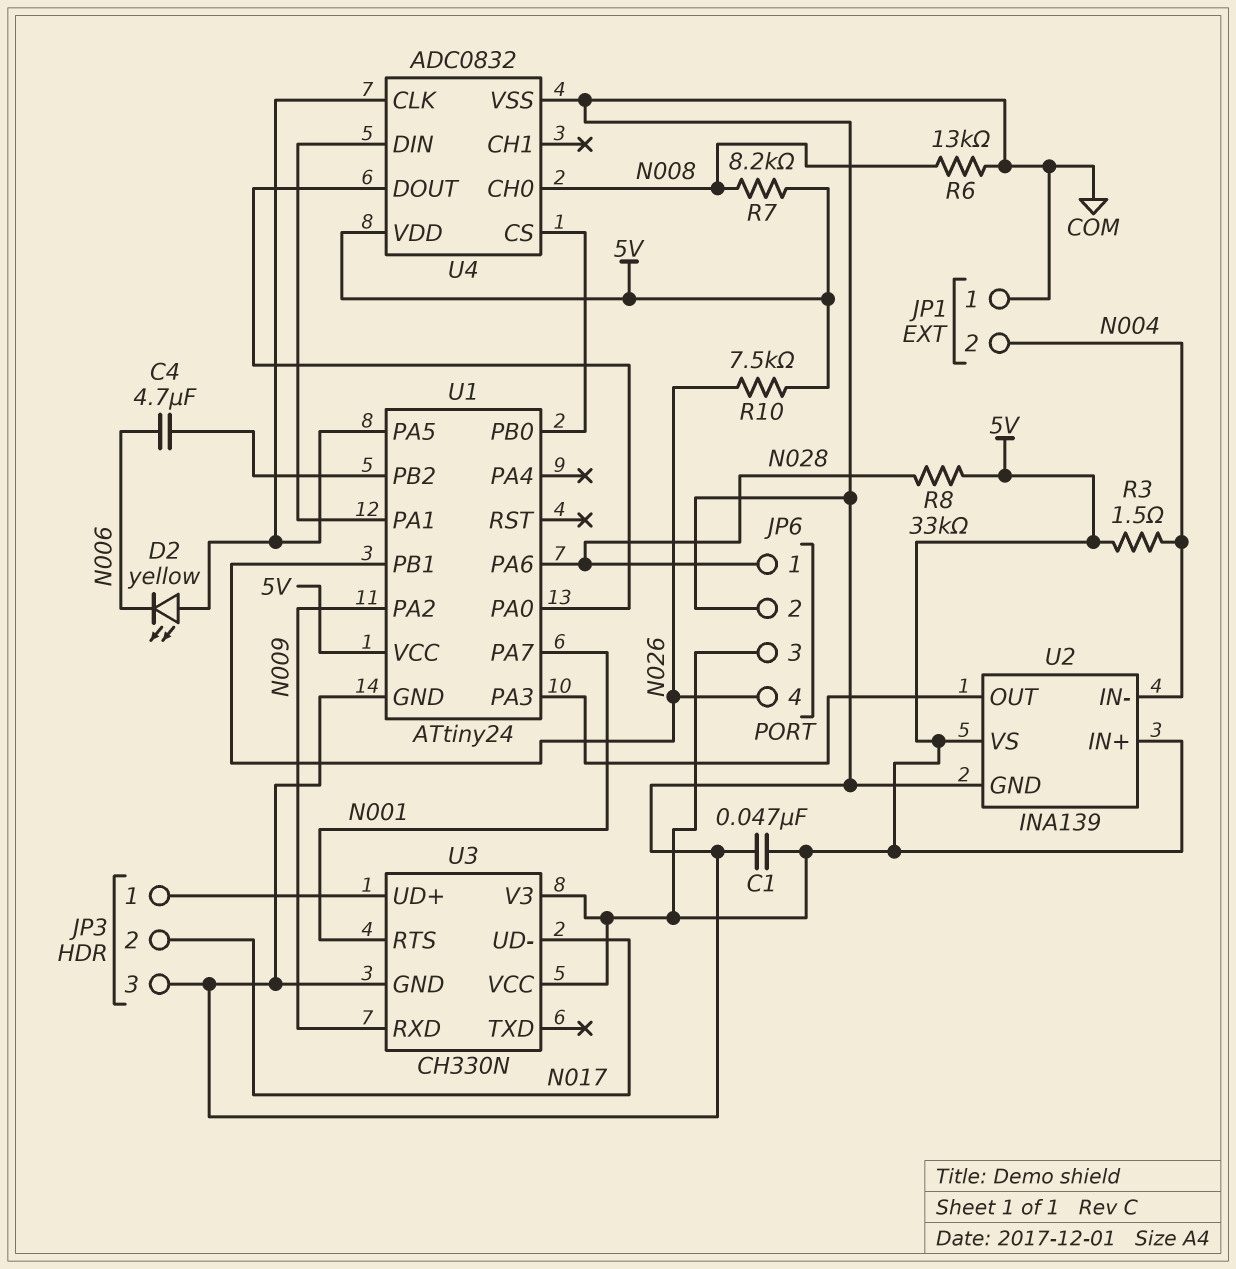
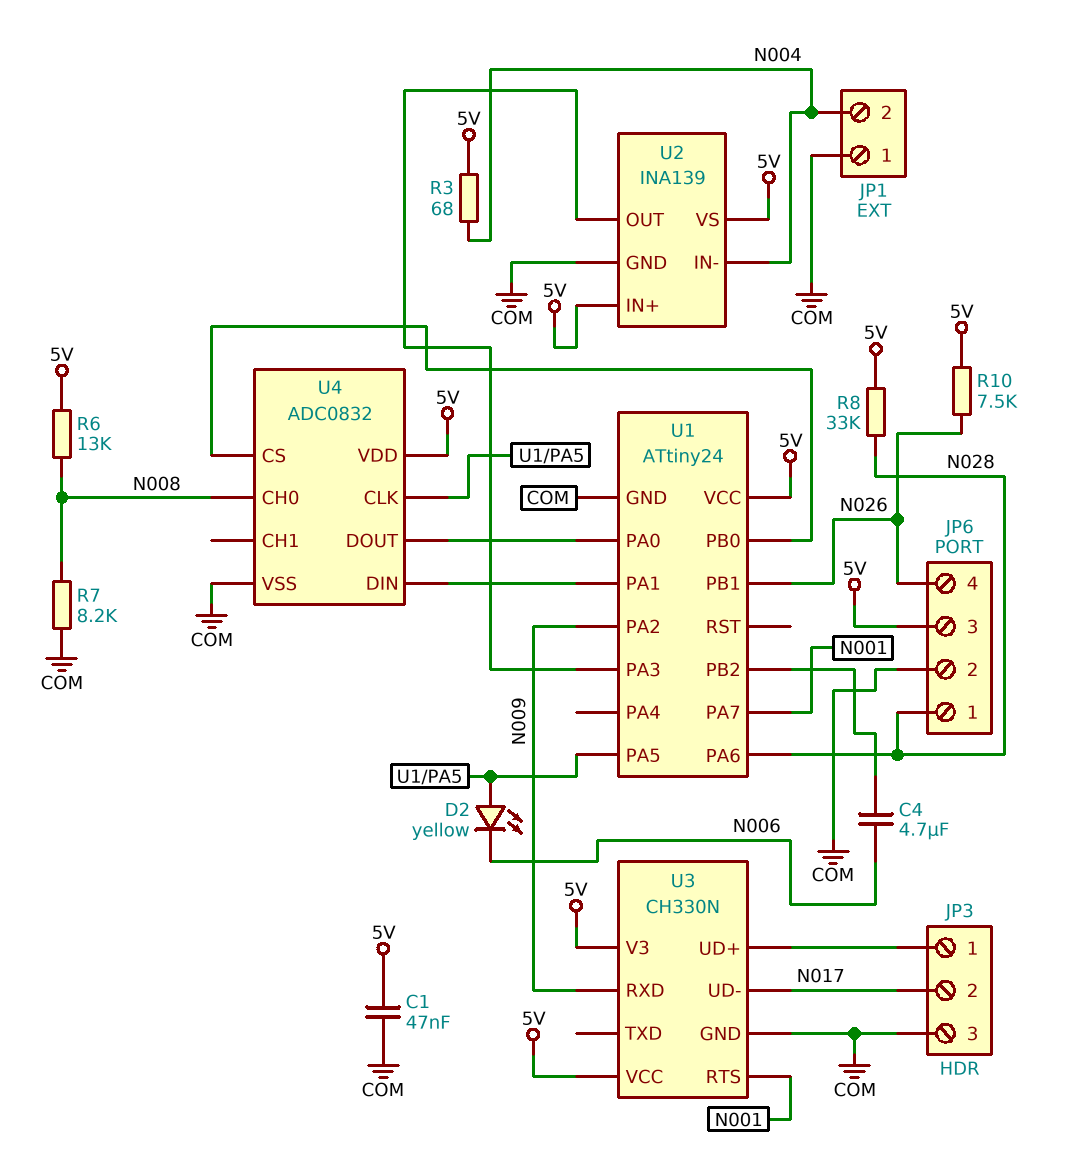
R3: 1.5 (5V, N004) -> 68 (5V, N004)
R6: 13k (COM, N008) -> 13k (5V, N008)
R7: 8.2k (5V, N008) -> 8.2k (COM, N008)

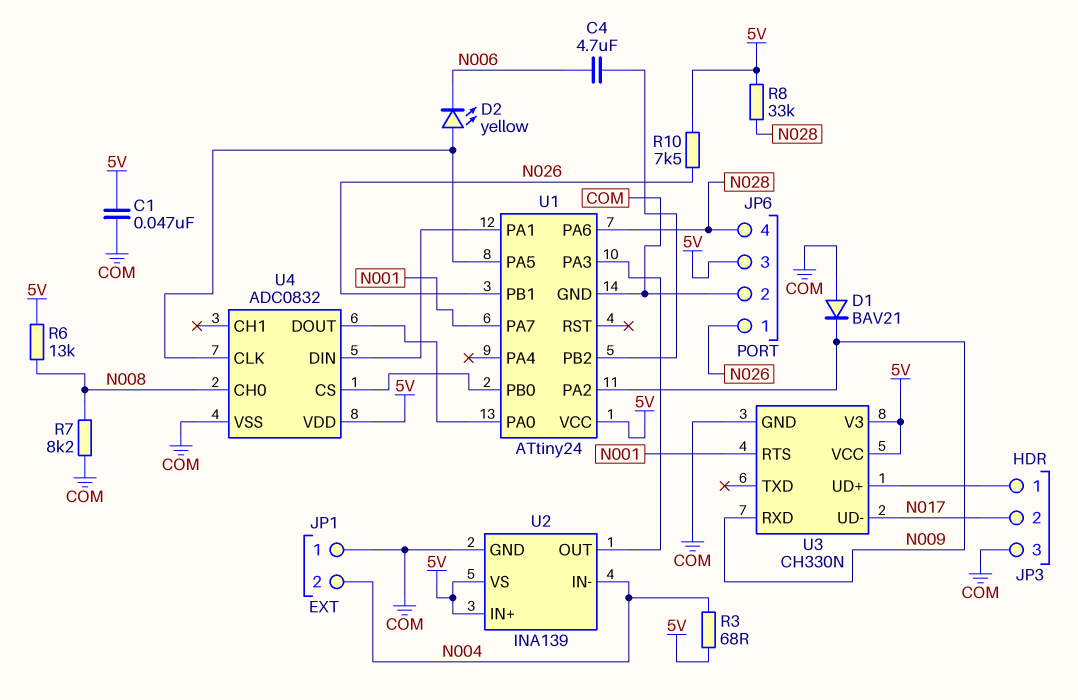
D1: none -> diode BAV21 (A COM, K N009)
JP6 pin 1: N028 -> N026
JP6 pin 4: N026 -> N028

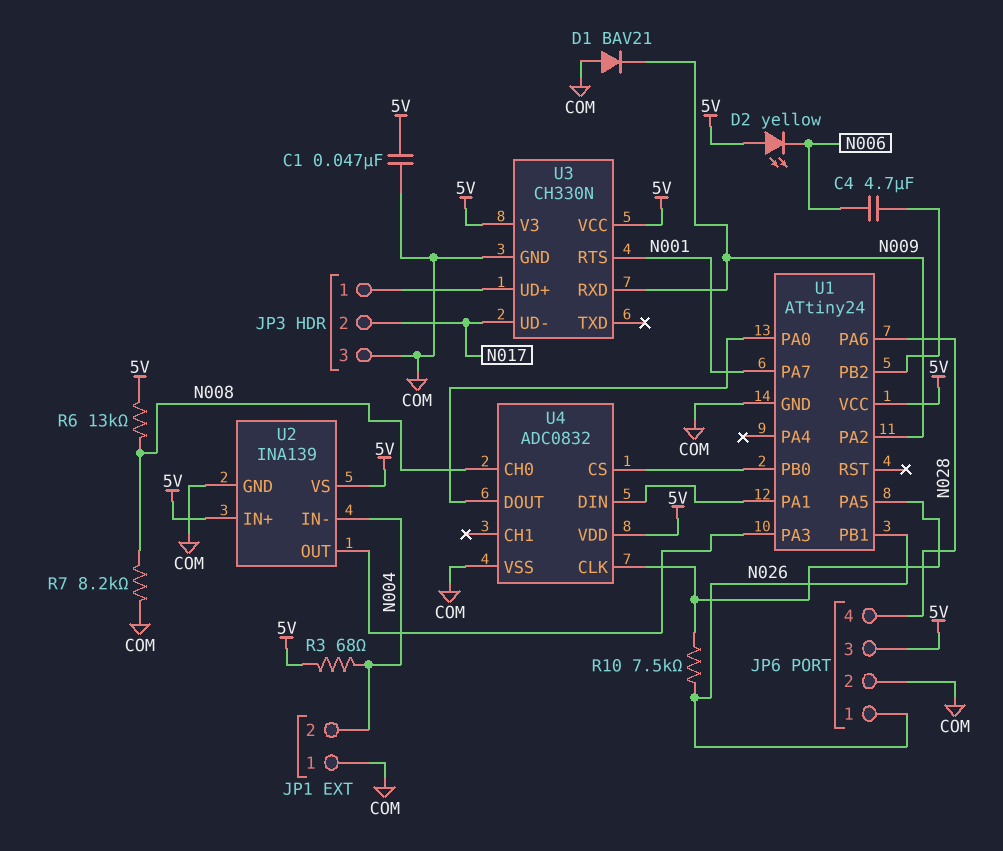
D2: LED yellow (A U1/PA5, K N006) -> LED yellow (A 5V, K N006)
R8: 33k (5V, N028) -> none
R10: 7.5k (5V, N026) -> 7.5k (N026, U1/PA5)

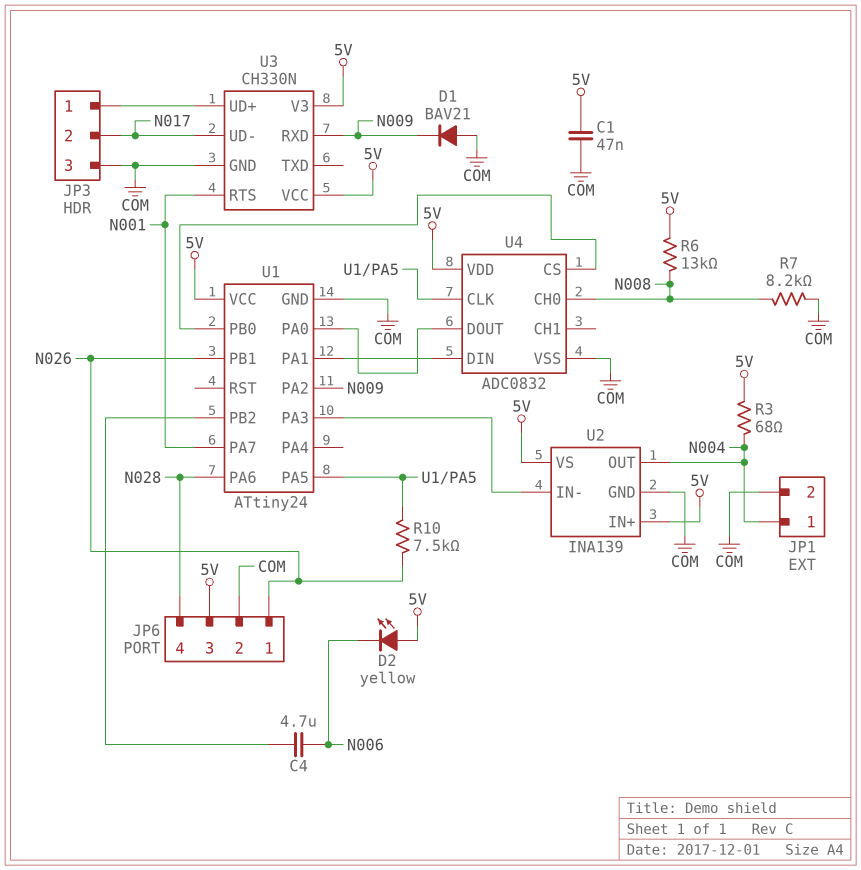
JP1 pin 1: COM -> N004
JP1 pin 2: N004 -> COM
U2 pin IN-: N004 -> U1/PA3
U2 pin OUT: U1/PA3 -> N004

